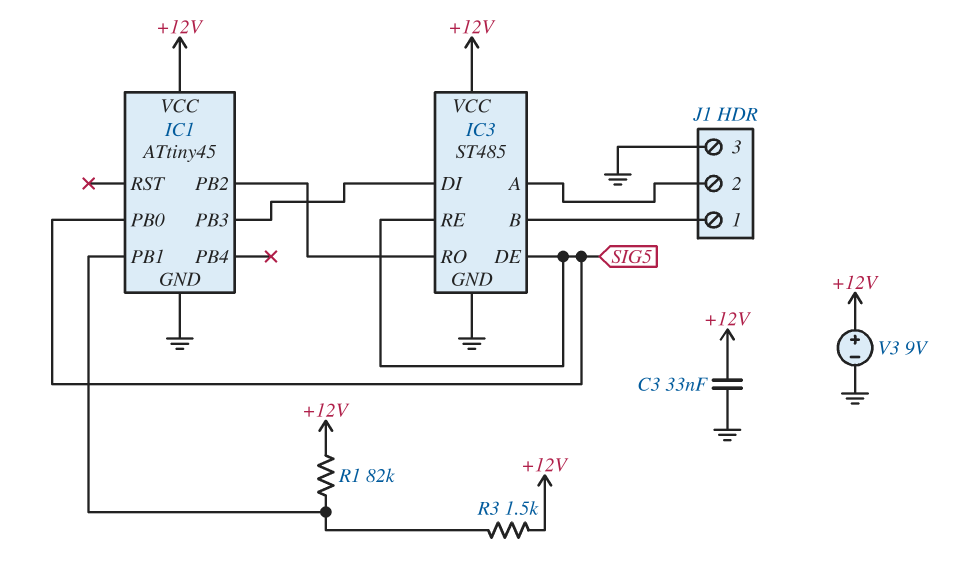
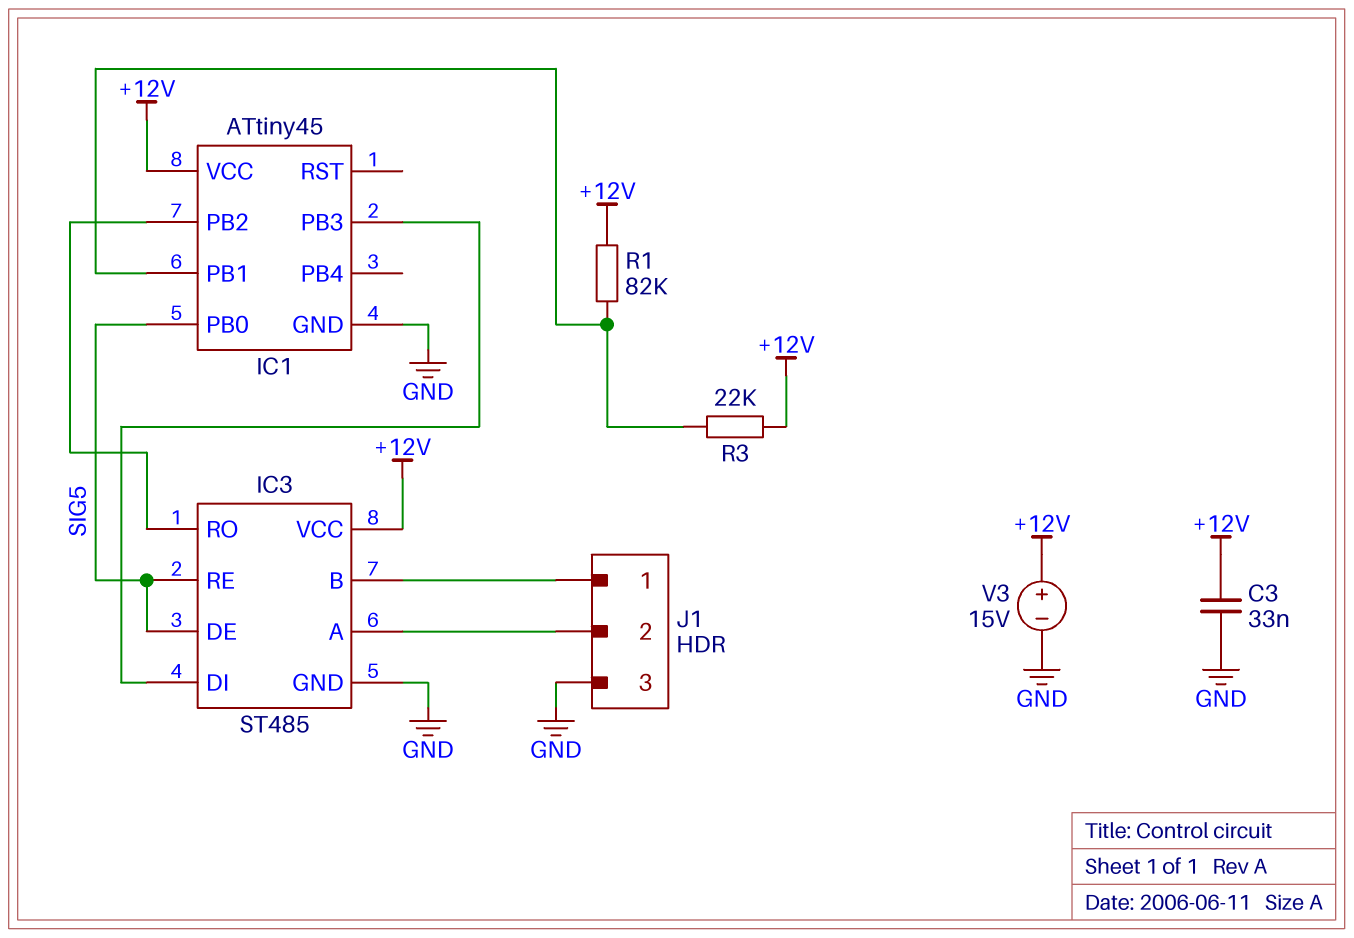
R3: 1.5k (+12V, IC1/PB1) -> 22k (+12V, IC1/PB1)
V3: 9V (plus +12V, minus GND) -> 15V (plus +12V, minus GND)

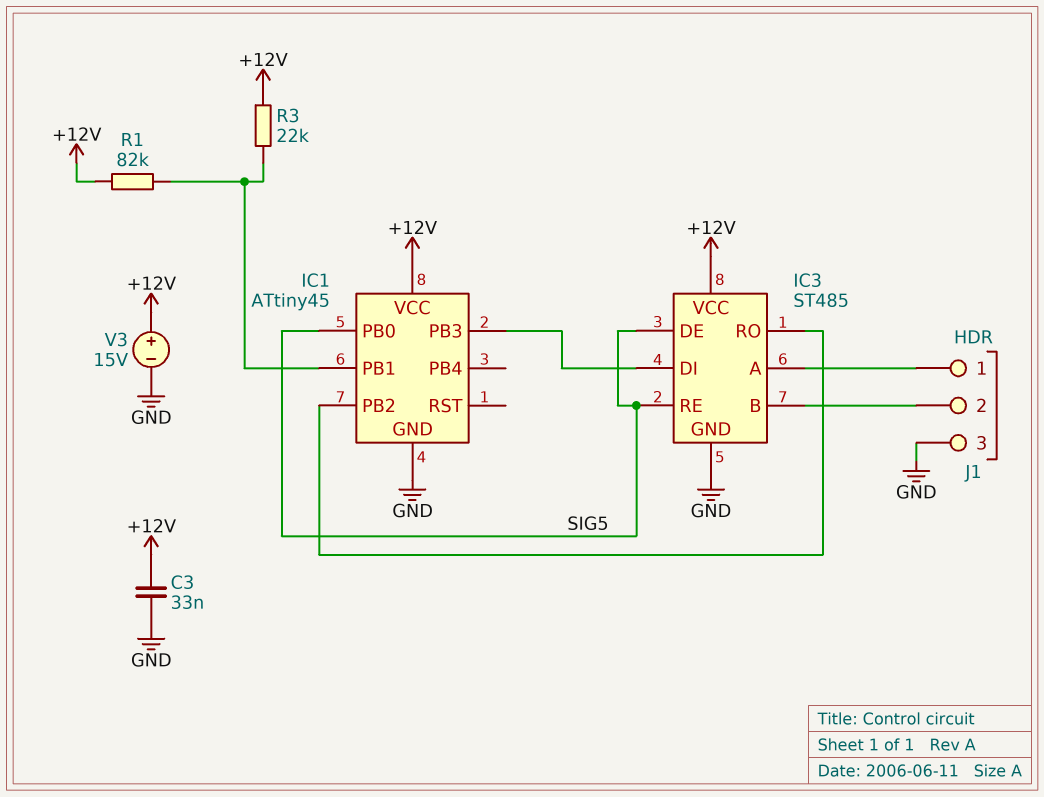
J1 pin 1: IC3/B -> IC3/A
J1 pin 2: IC3/A -> IC3/B

